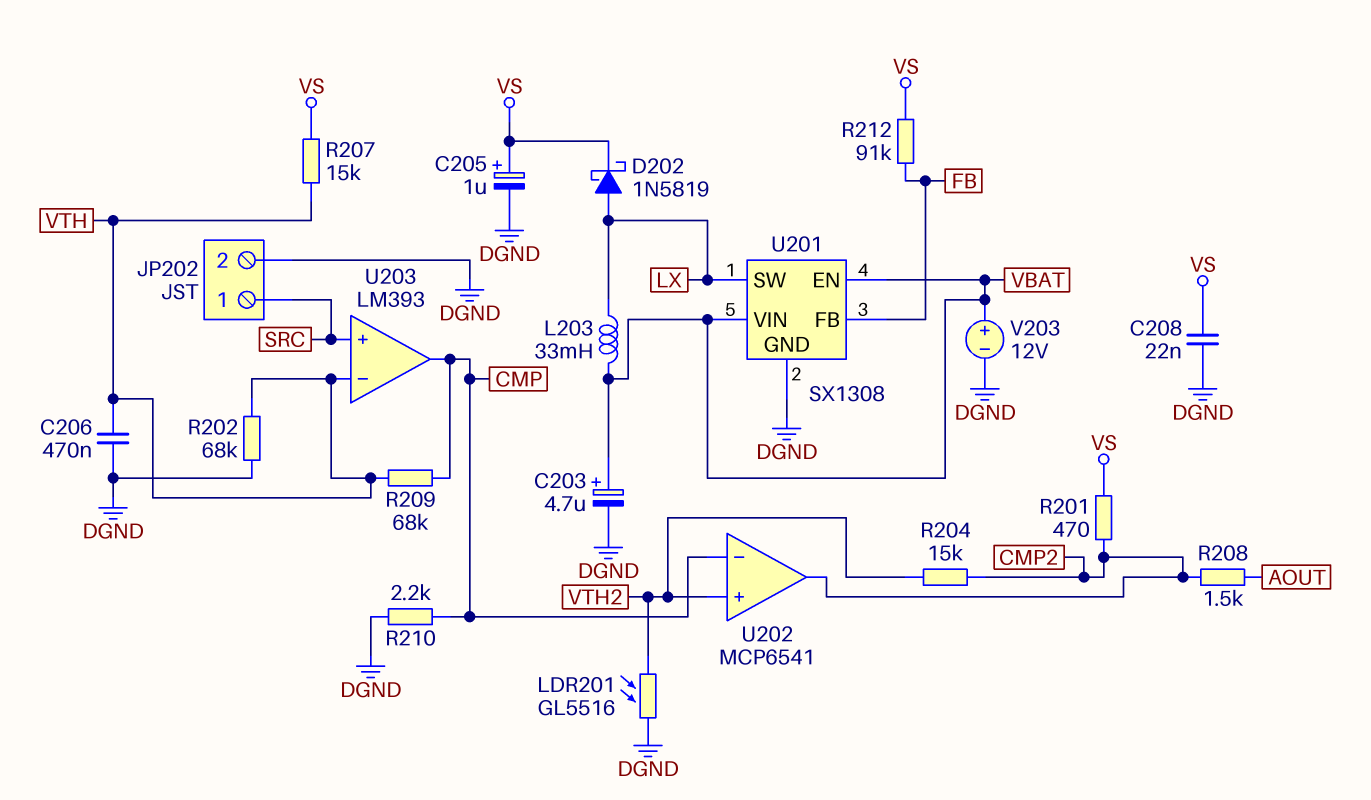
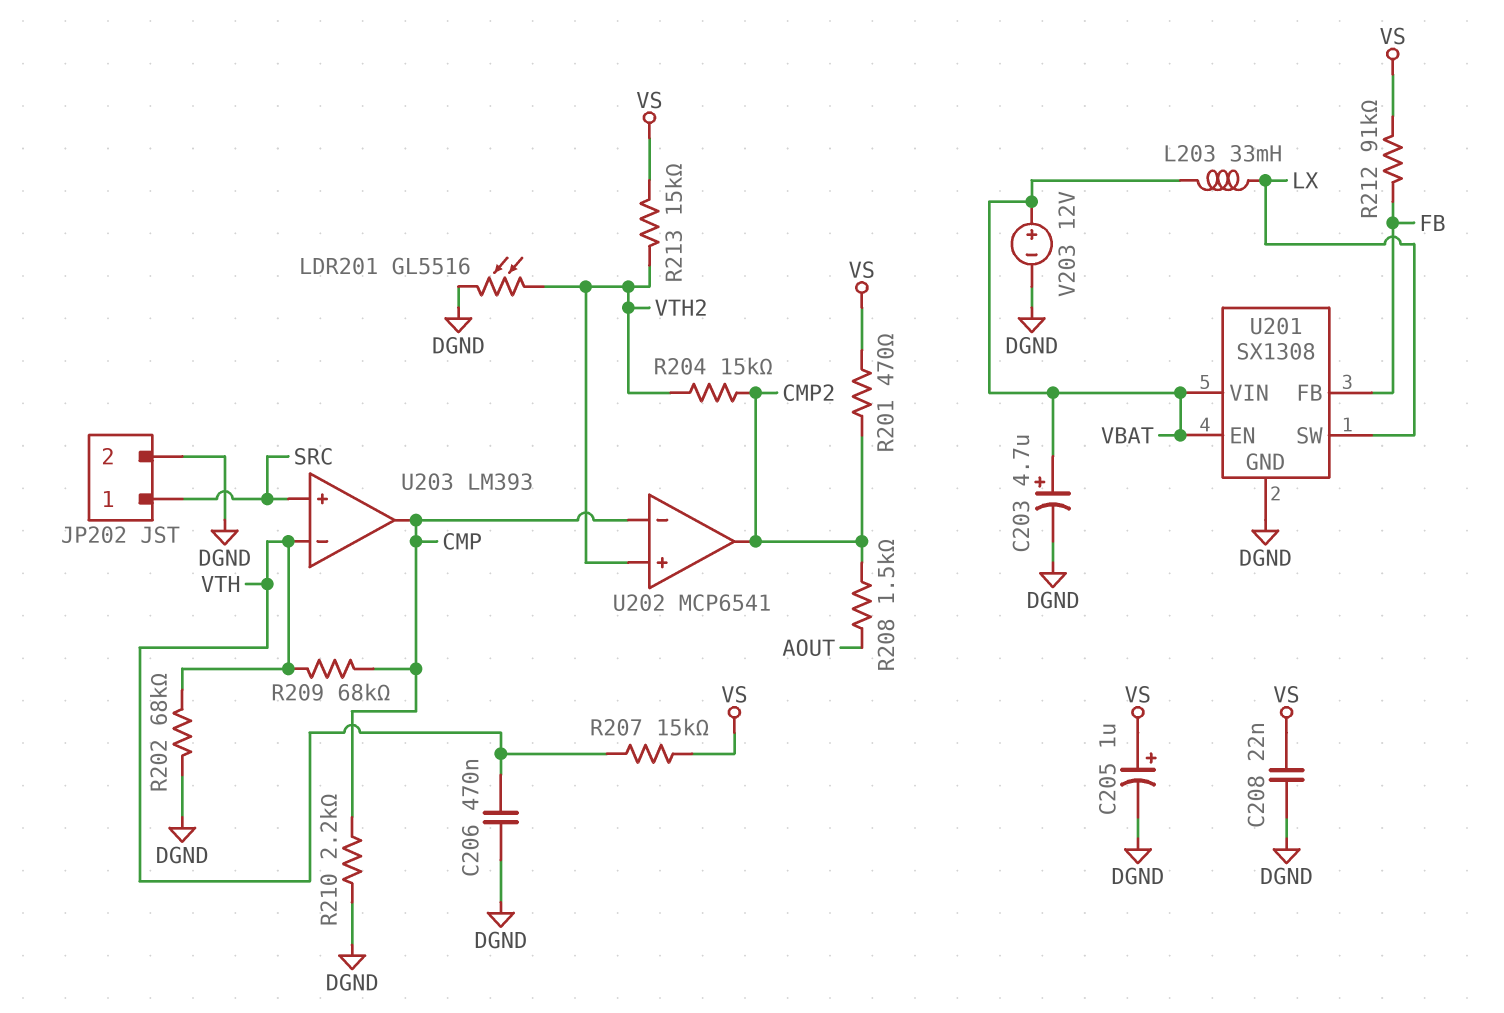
D202: schottky 1N5819 (A LX, K VS) -> none
R213: none -> 15k (VS, VTH2)

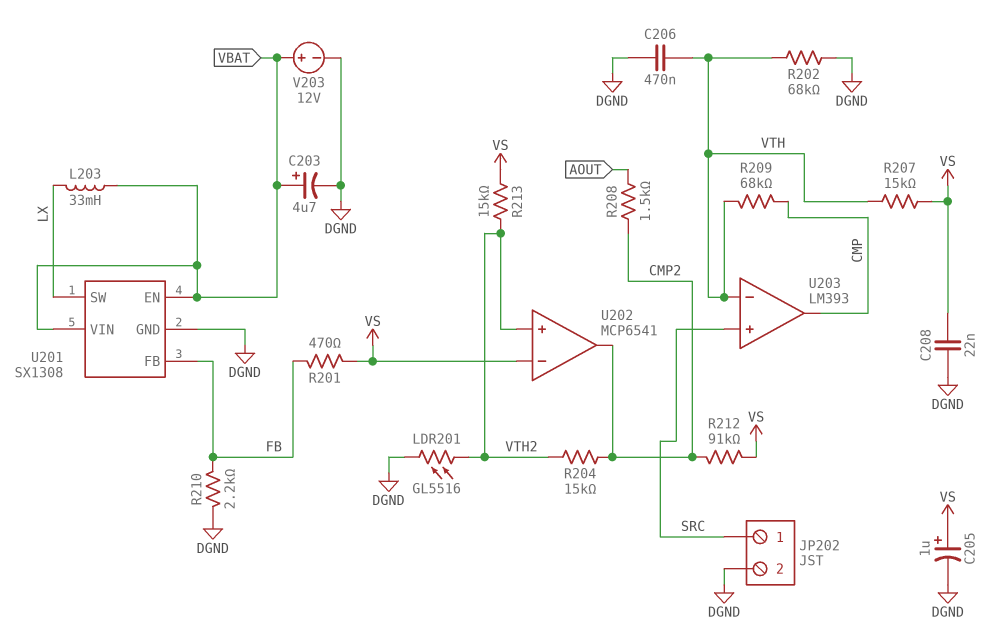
R201: 470 (CMP2, VS) -> 470 (FB, VS)
R210: 2.2k (CMP, DGND) -> 2.2k (DGND, FB)
R212: 91k (FB, VS) -> 91k (CMP2, VS)
U202 pin in-: CMP -> VS

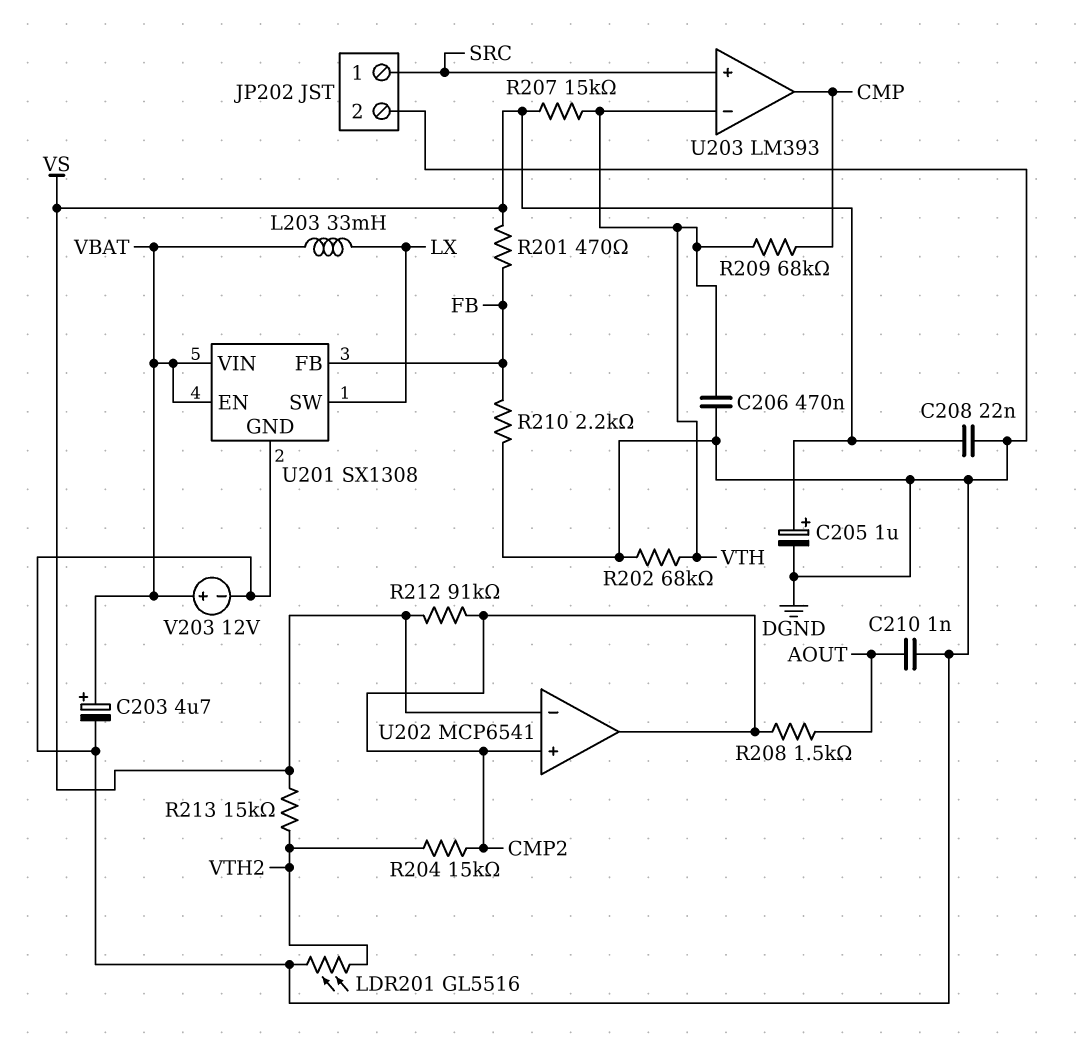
C210: none -> 1nF (AOUT, DGND)
U202 pin in+: VTH2 -> CMP2

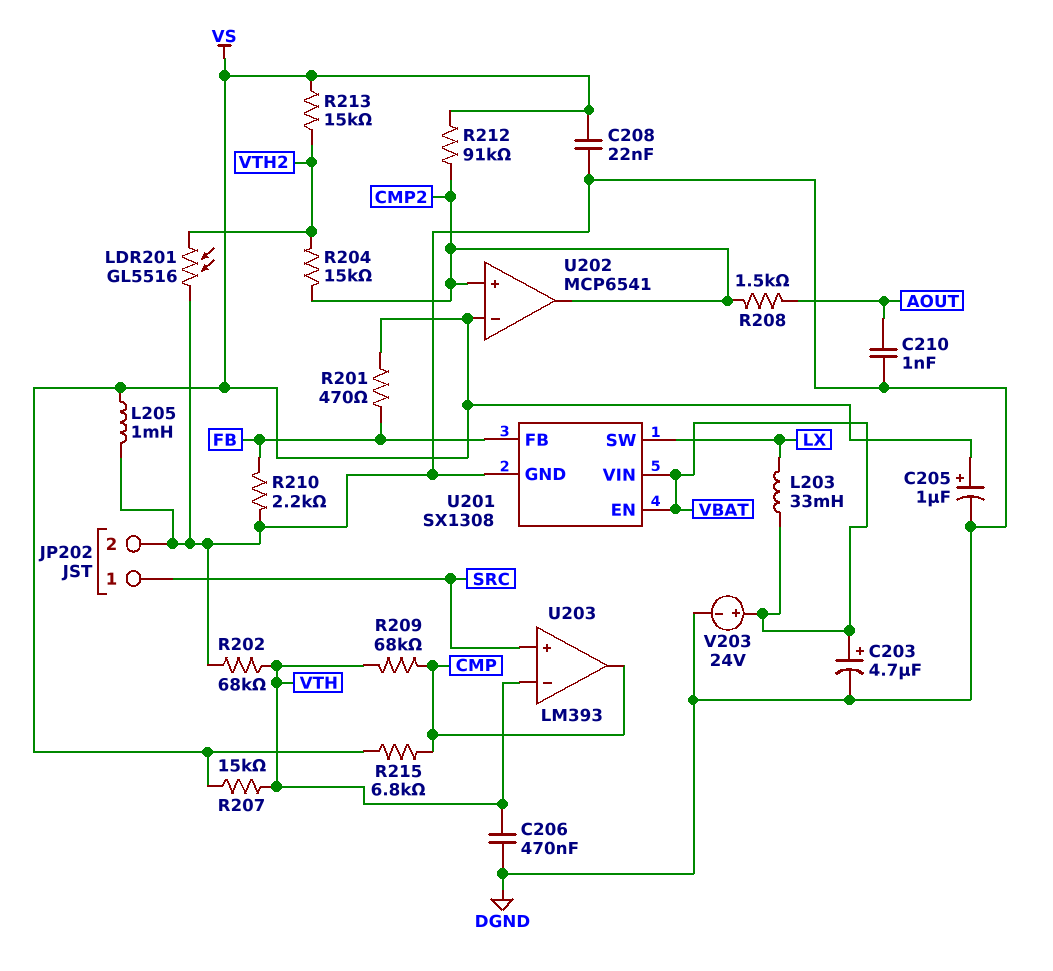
L205: none -> 1mH (DGND, VS)
R215: none -> 6.8k (CMP, VS)
V203: 12V (plus VBAT, minus DGND) -> 24V (plus VBAT, minus DGND)

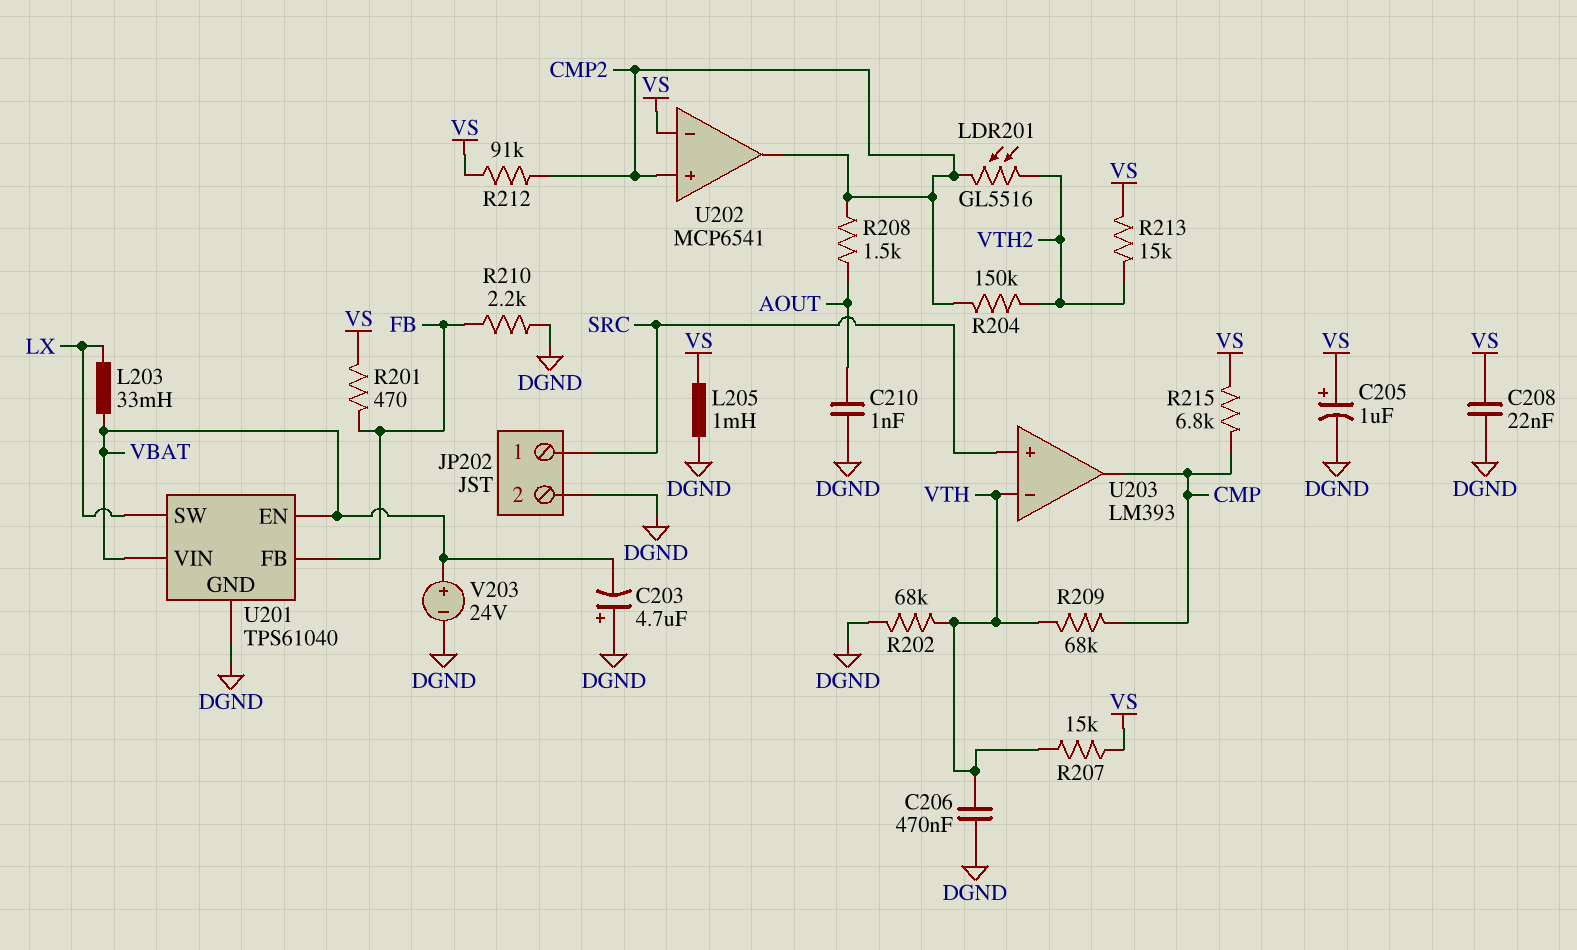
C203: 4.7uF (plus VBAT, minus DGND) -> 4.7uF (plus DGND, minus VBAT)
LDR201: GL5516 (DGND, VTH2) -> GL5516 (CMP2, VTH2)
R204: 15k (CMP2, VTH2) -> 150k (CMP2, VTH2)
U201: SX1308 -> TPS61040

